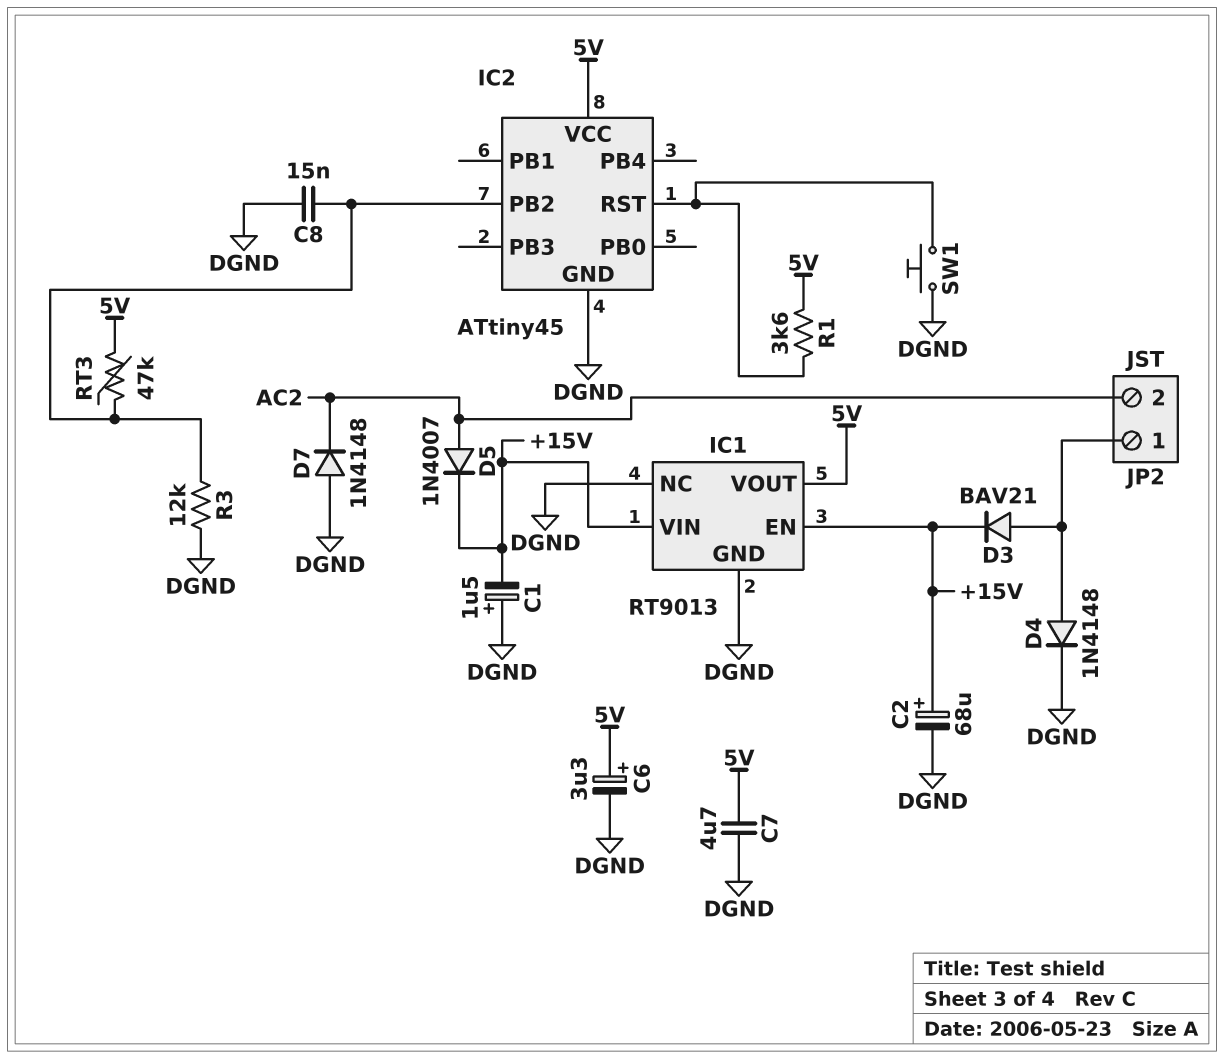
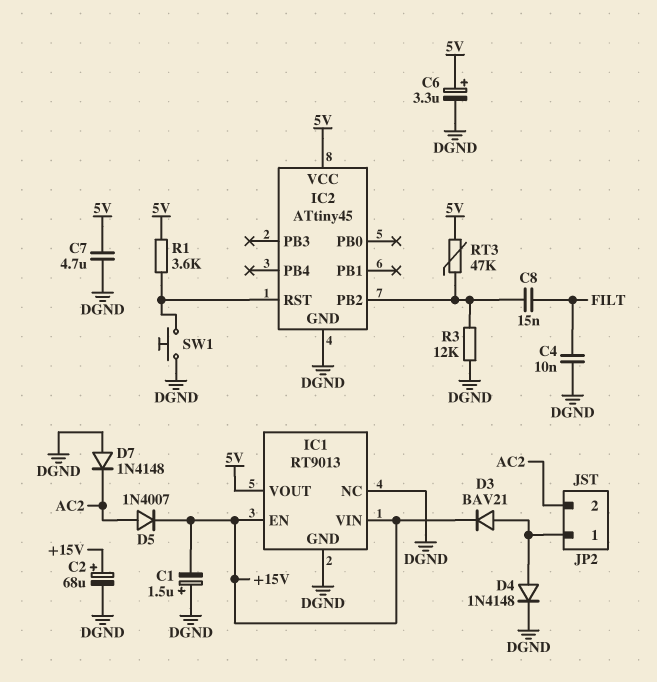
C4: none -> 10nF (DGND, FILT)
C8: 15nF (DGND, IC2/PB2) -> 15nF (FILT, IC2/PB2)

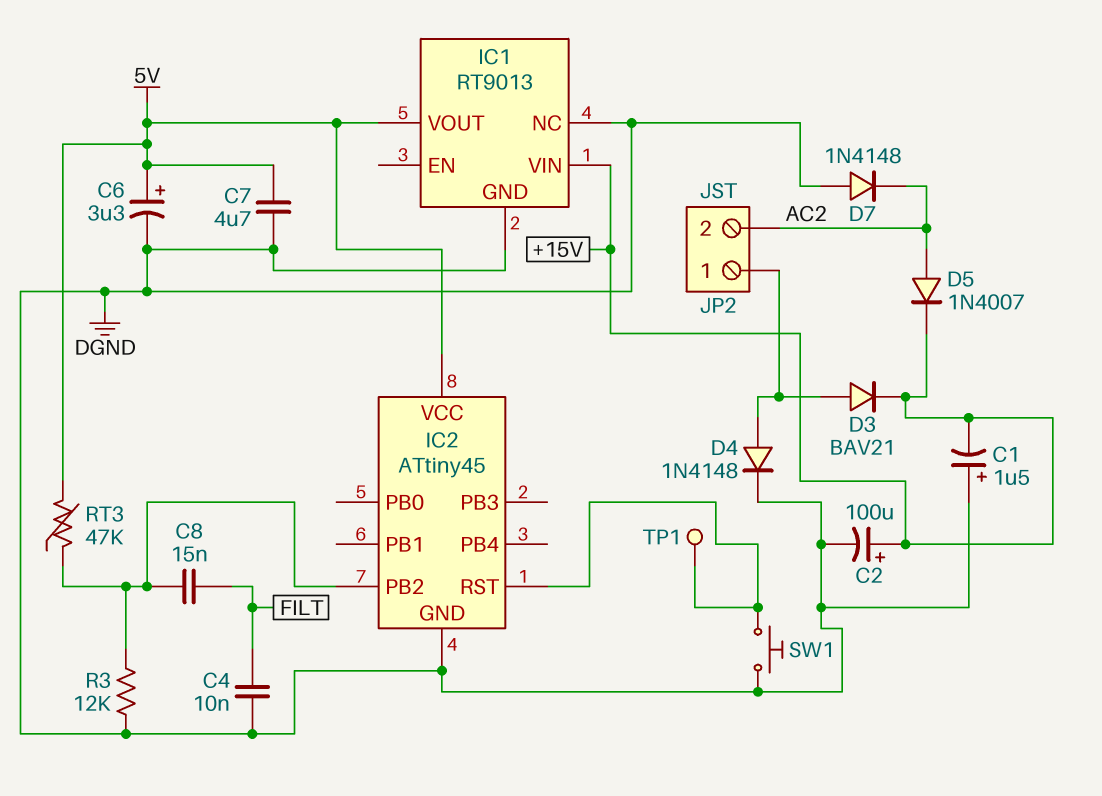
C2: 68uF (plus +15V, minus DGND) -> 100uF (plus +15V, minus DGND)
IC1 pin EN: +15V -> none
R1: 3.6k (5V, IC2/RST) -> none
TP1: none -> test point (IC2/RST)

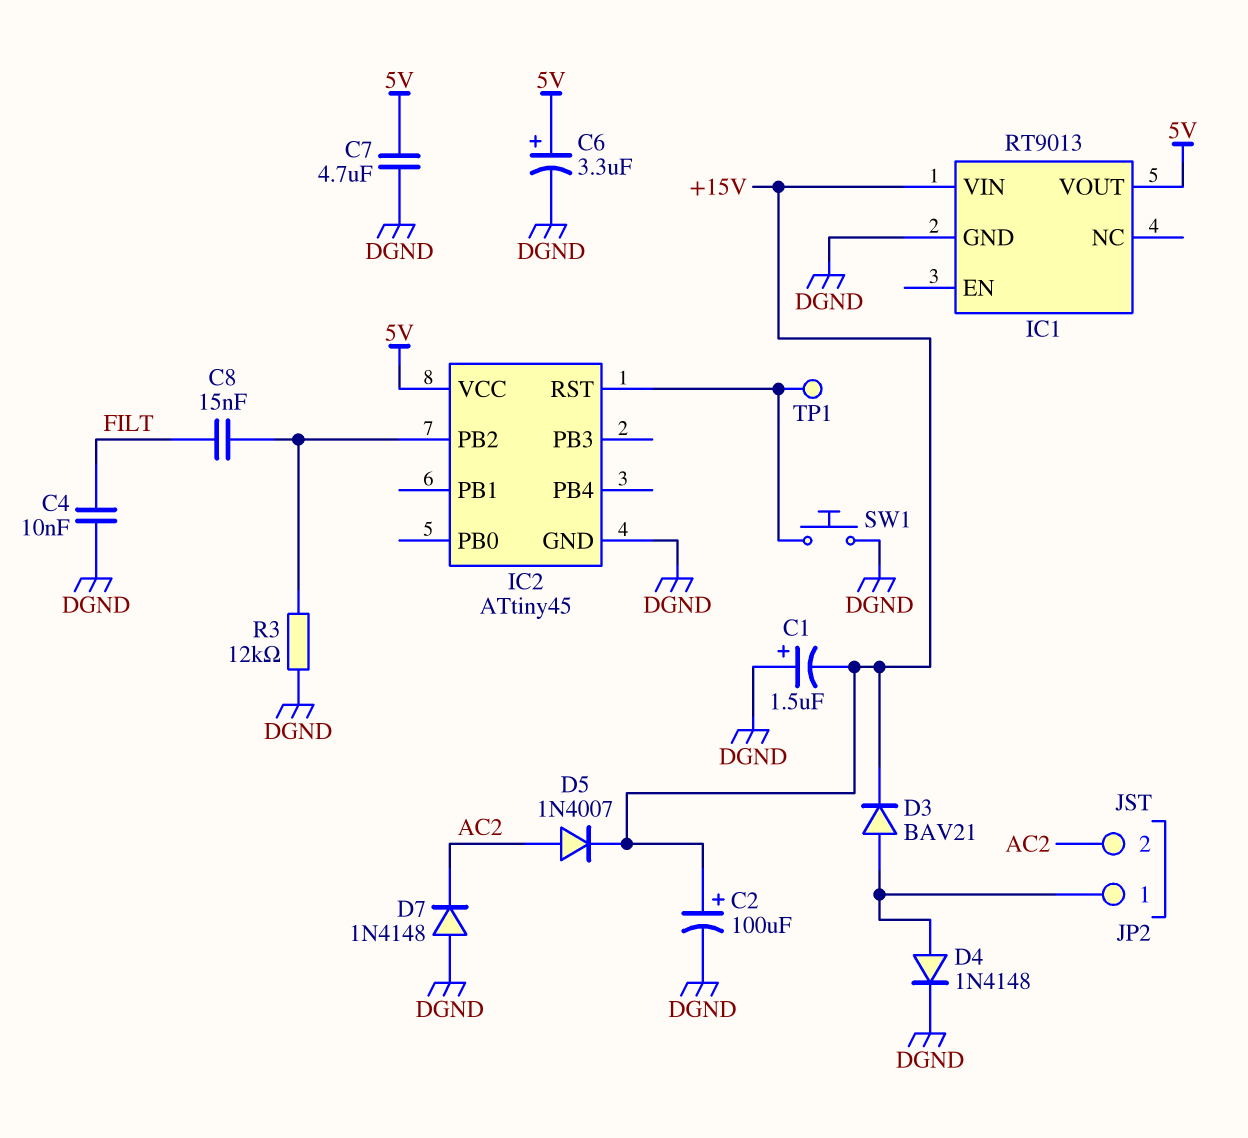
IC1 pin NC: DGND -> none
RT3: 47k (5V, IC2/PB2) -> none

